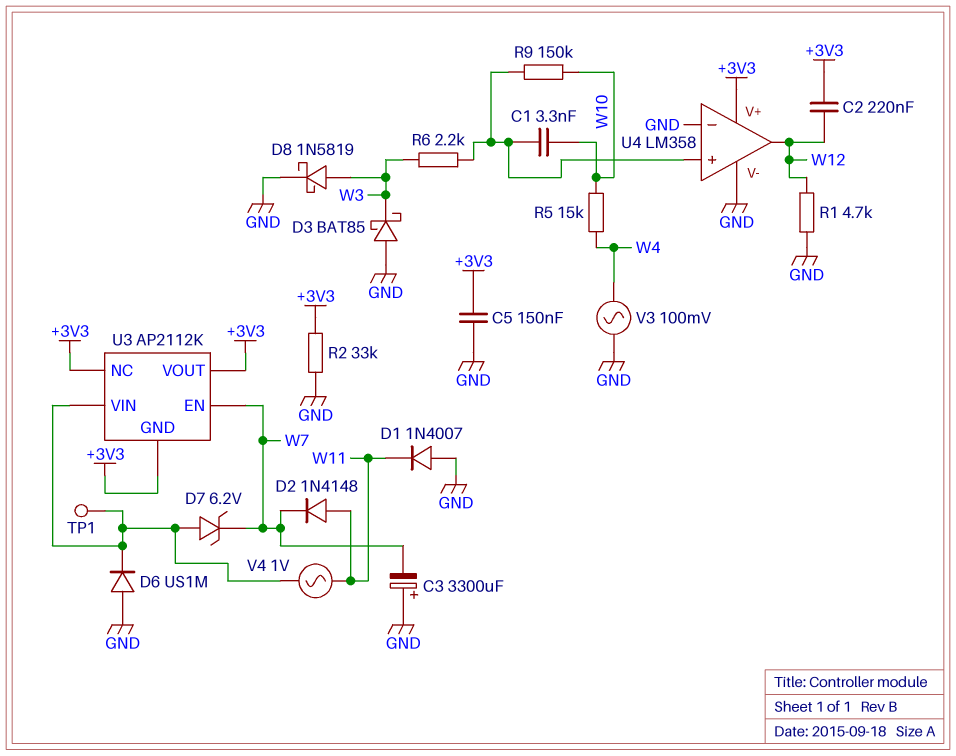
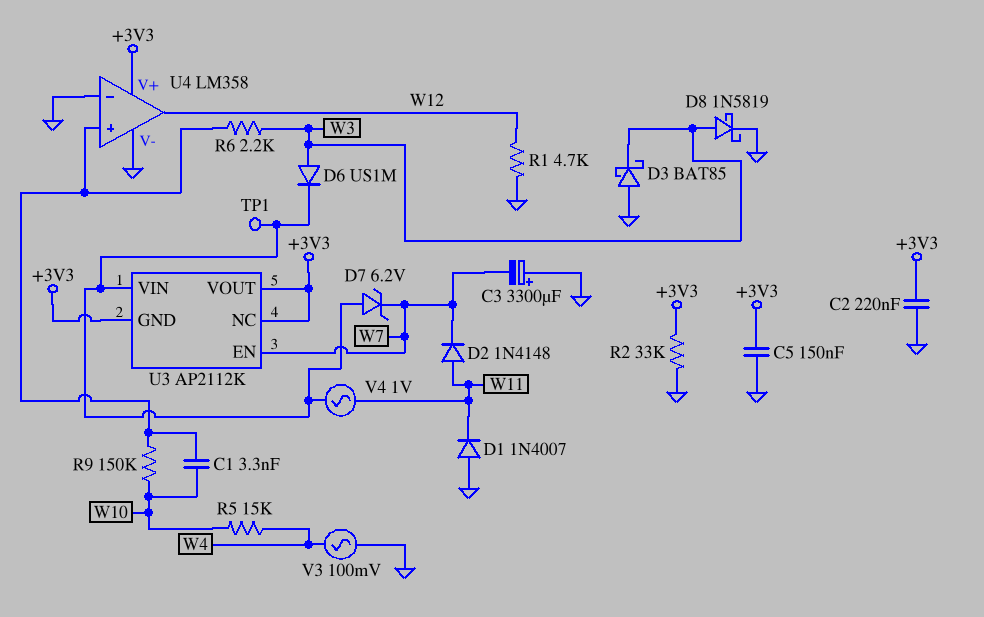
C2: 220nF (+3V3, W12) -> 220nF (+3V3, GND)
D6: diode US1M (A GND, K U3/VIN) -> diode US1M (A W3, K U3/VIN)

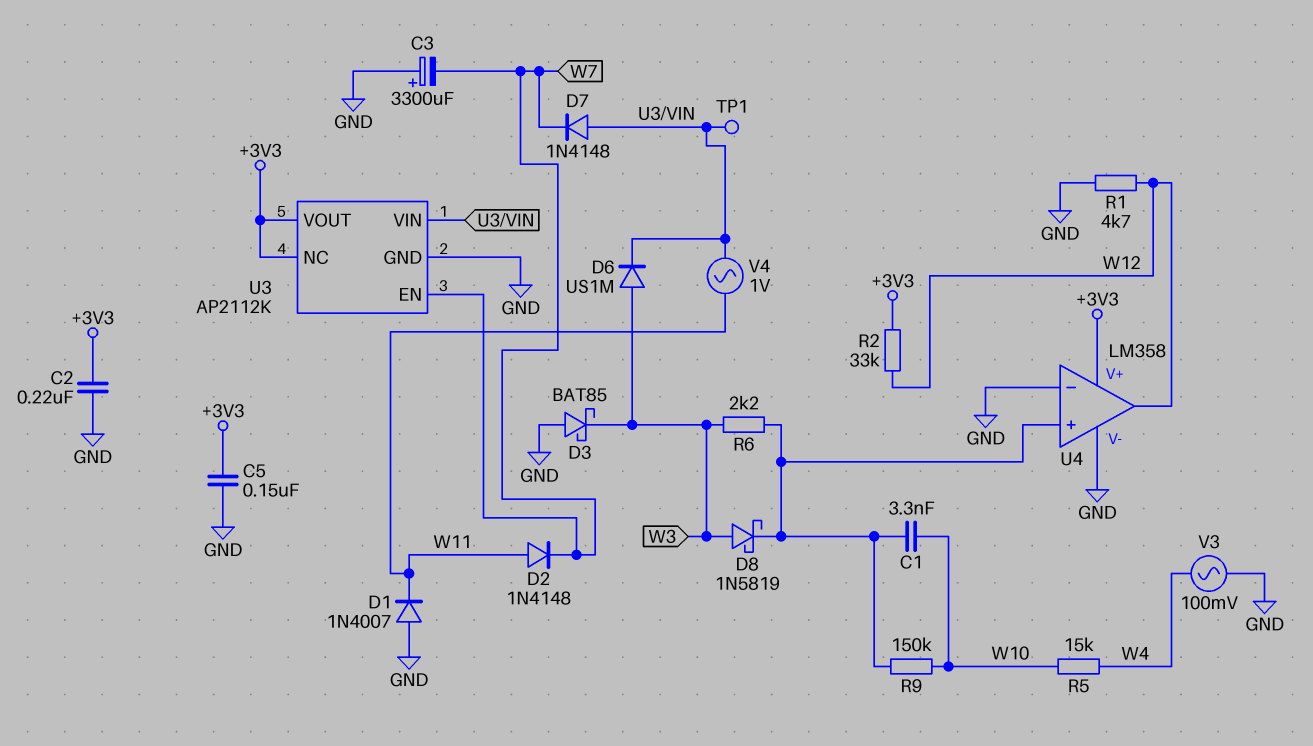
D7: zener 6.2V (A U3/VIN, K W7) -> diode 1N4148 (A U3/VIN, K W7)
D8: schottky 1N5819 (A W3, K GND) -> schottky 1N5819 (A W3, K U4/in+)
R2: 33k (+3V3, GND) -> 33k (+3V3, W12)
U3 pin GND: +3V3 -> GND

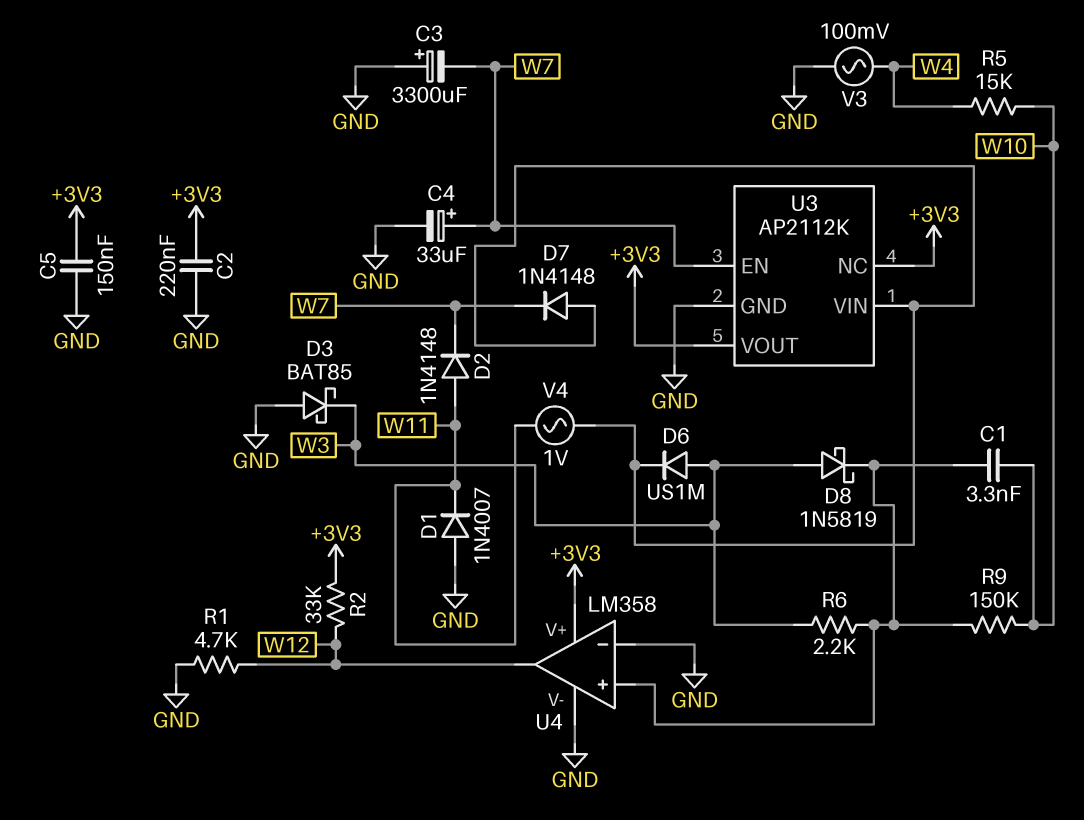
C4: none -> 33uF (plus W7, minus GND)
TP1: test point (U3/VIN) -> none

